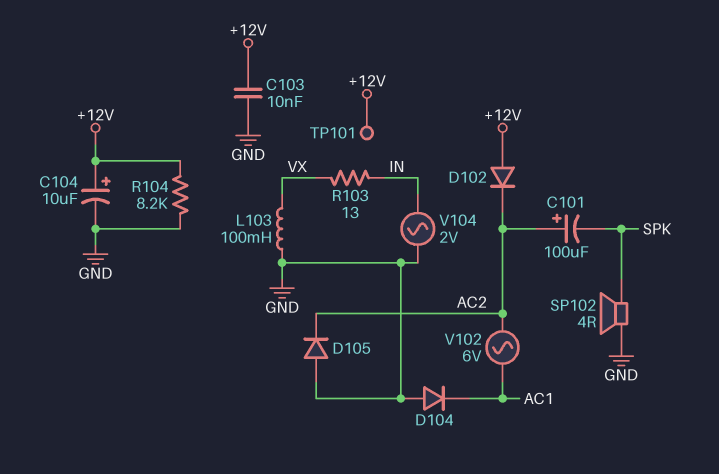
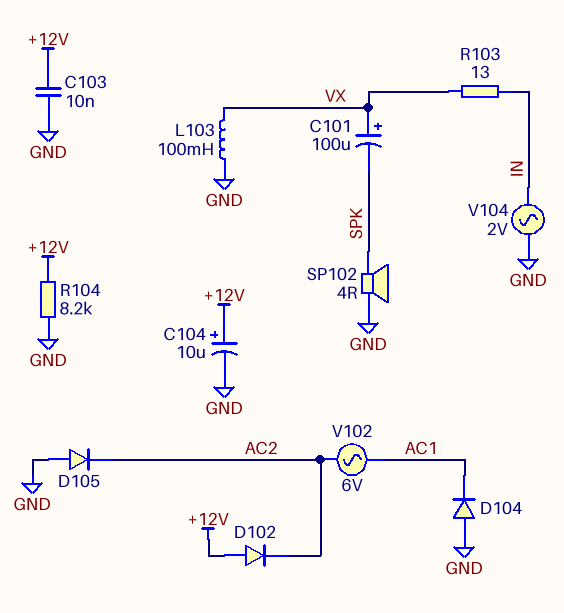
C101: 100uF (plus AC2, minus SPK) -> 100uF (plus VX, minus SPK)
TP101: test point (+12V) -> none

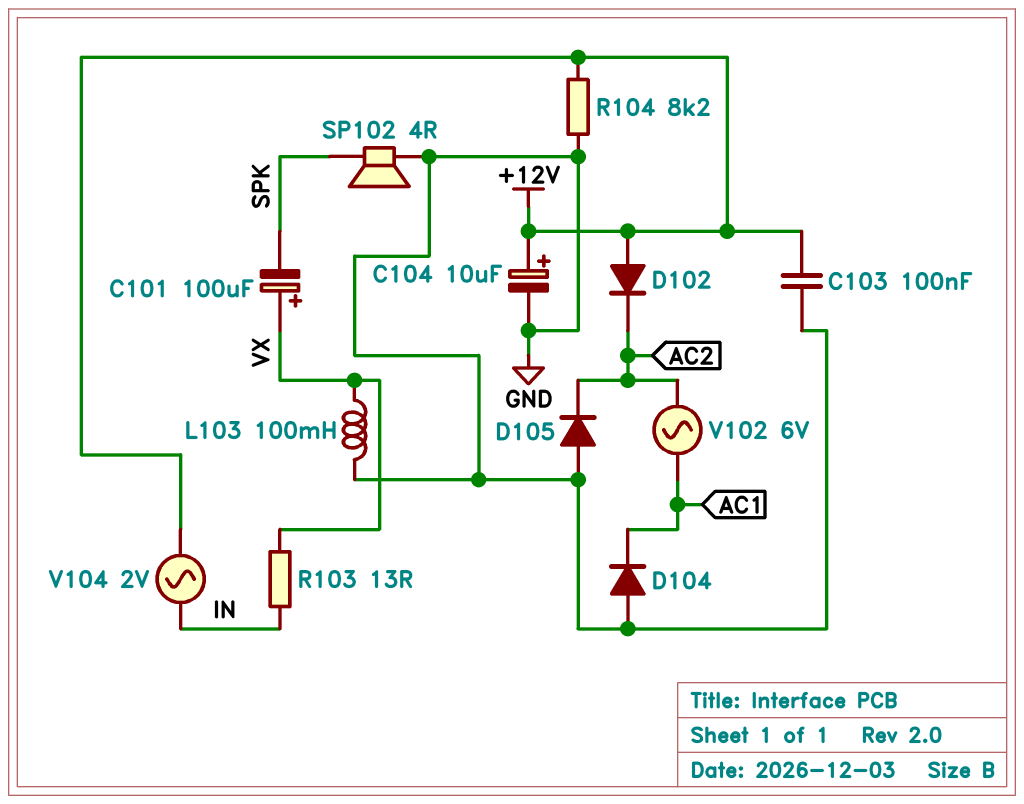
C103: 10nF (+12V, GND) -> 100nF (+12V, GND)
V104: AC 2V (GND, IN) -> AC 2V (+12V, IN)

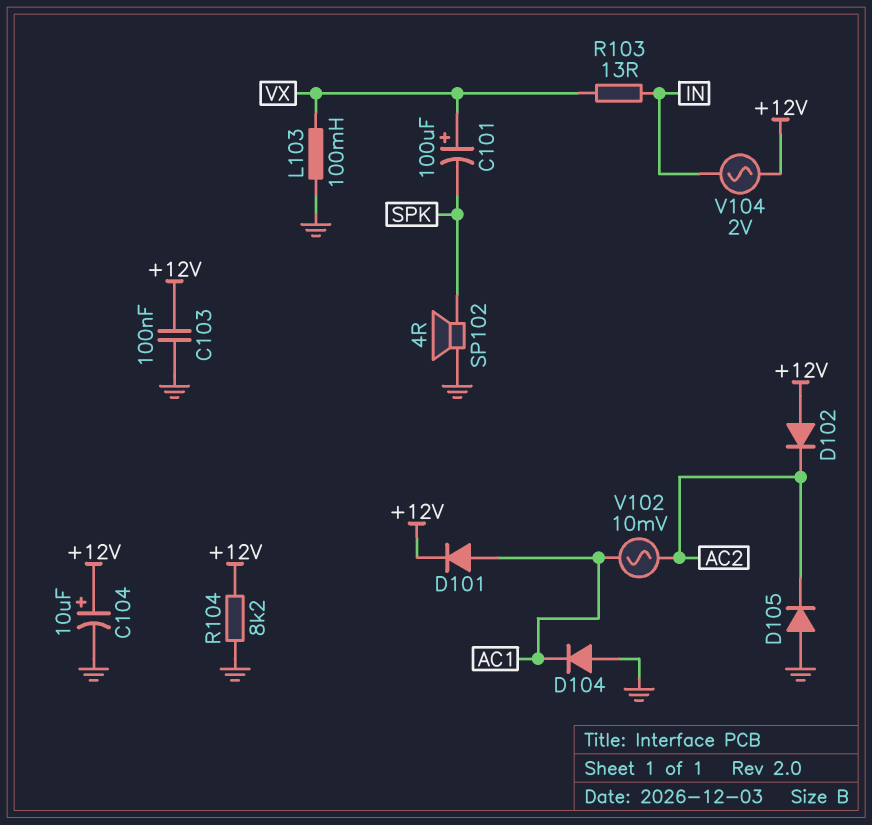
D101: none -> diode (A AC1, K +12V)
V102: AC 6V (AC1, AC2) -> AC 10mV (AC1, AC2)

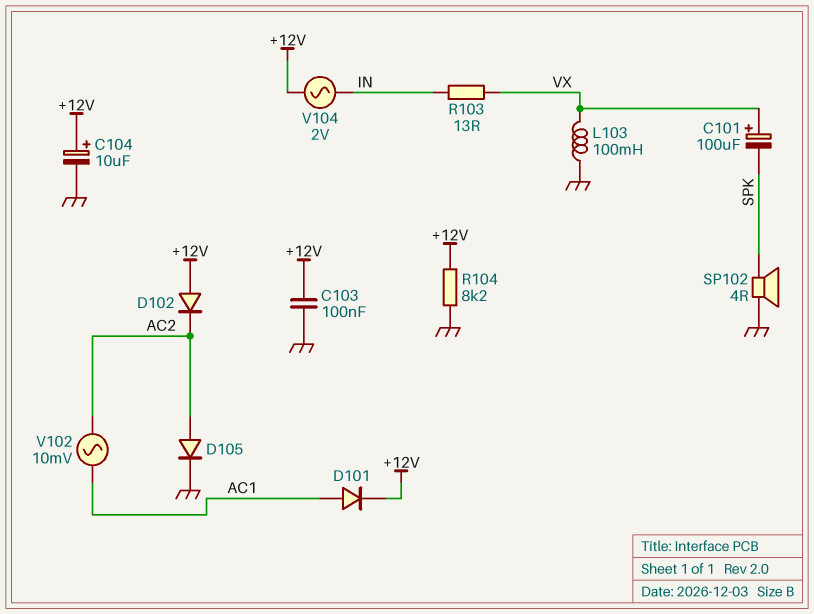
D104: diode (A GND, K AC1) -> none
D105: diode (A GND, K AC2) -> diode (A AC2, K GND)

